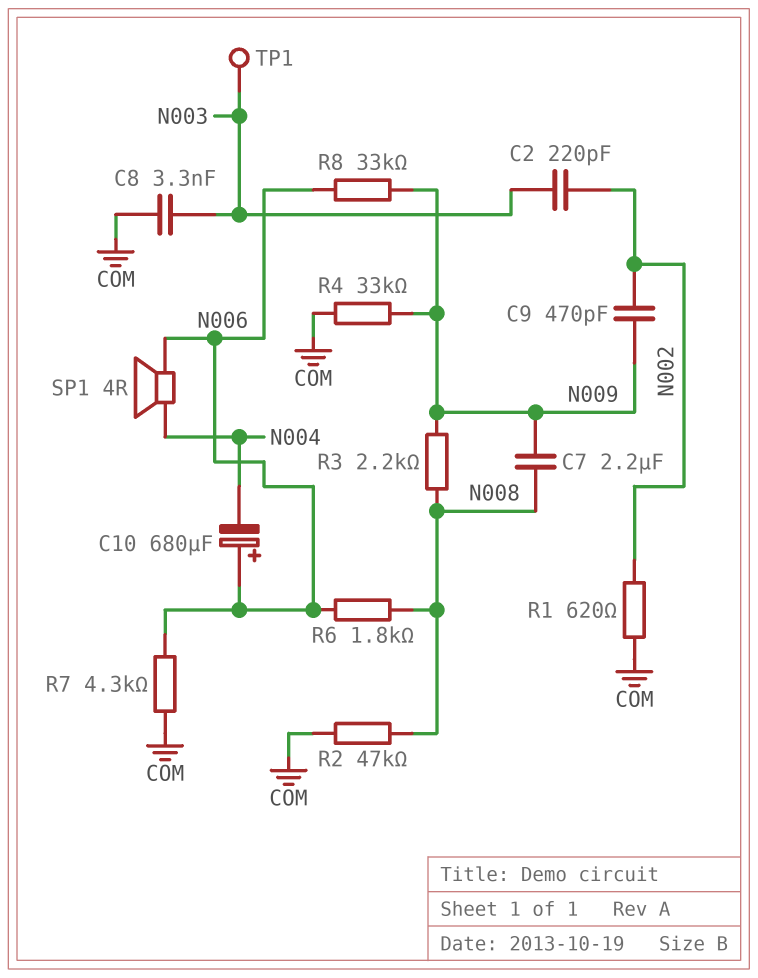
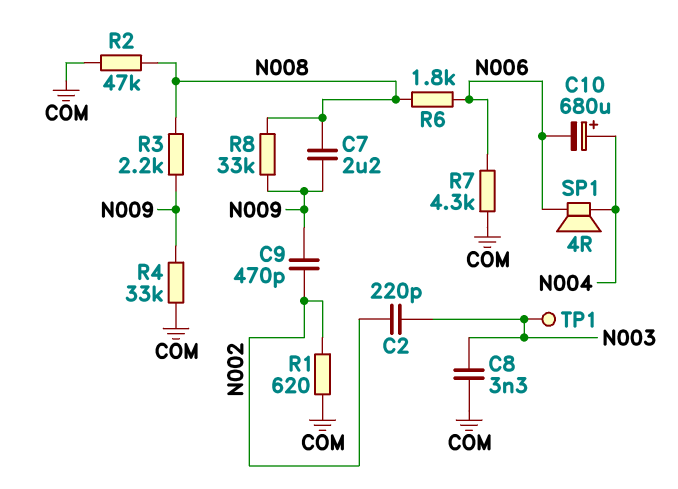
C10: 680uF (plus N006, minus N004) -> 680uF (plus N004, minus N006)
R8: 33k (N006, N009) -> 33k (N008, N009)

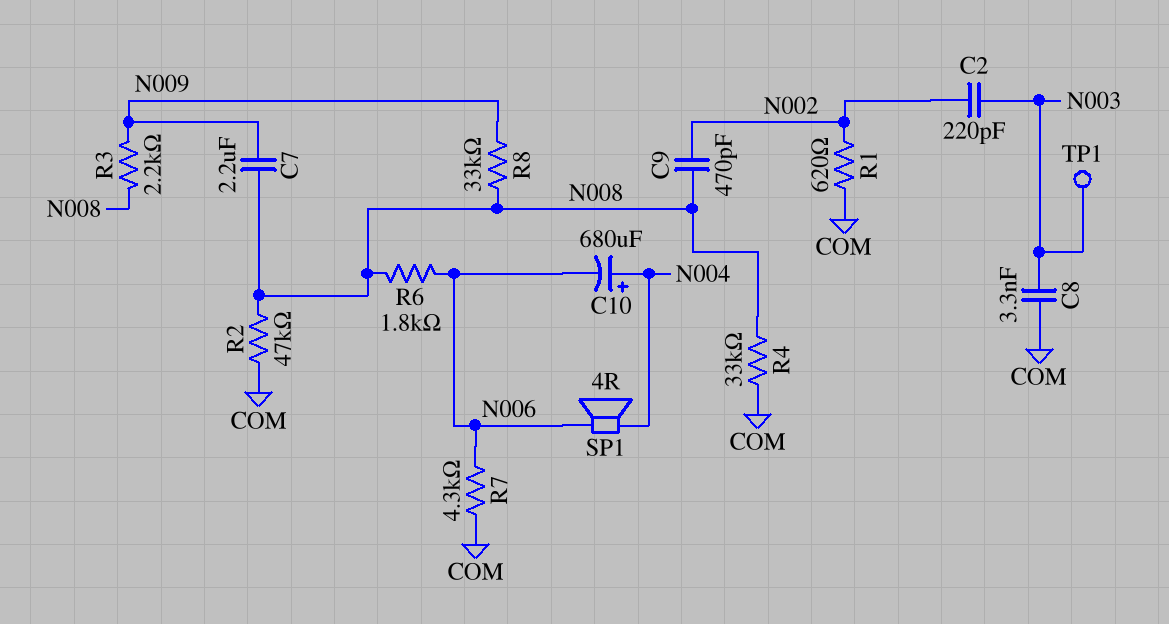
C9: 470pF (N002, N009) -> 470pF (N002, N008)
R4: 33k (COM, N009) -> 33k (COM, N008)

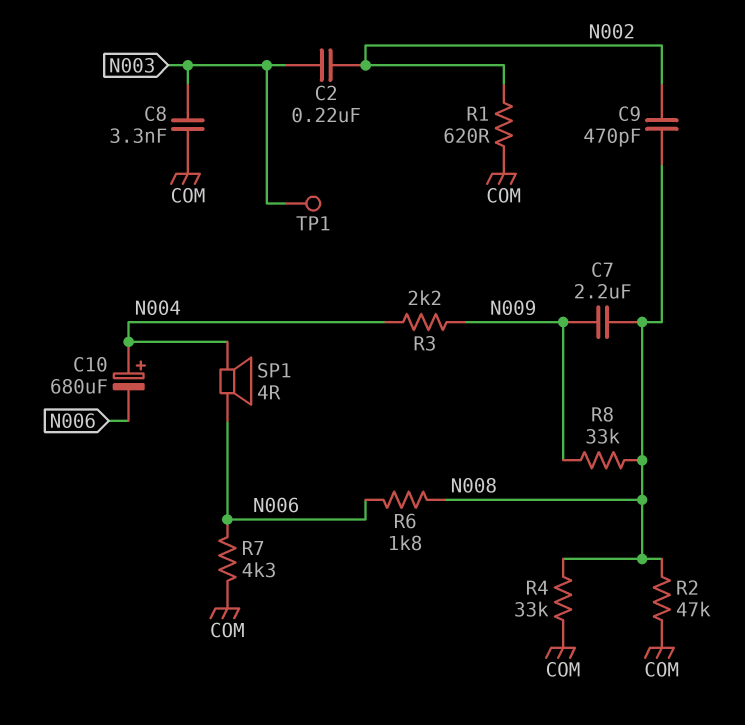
C2: 220pF (N002, N003) -> 220nF (N002, N003)
R3: 2.2k (N008, N009) -> 2.2k (N004, N009)

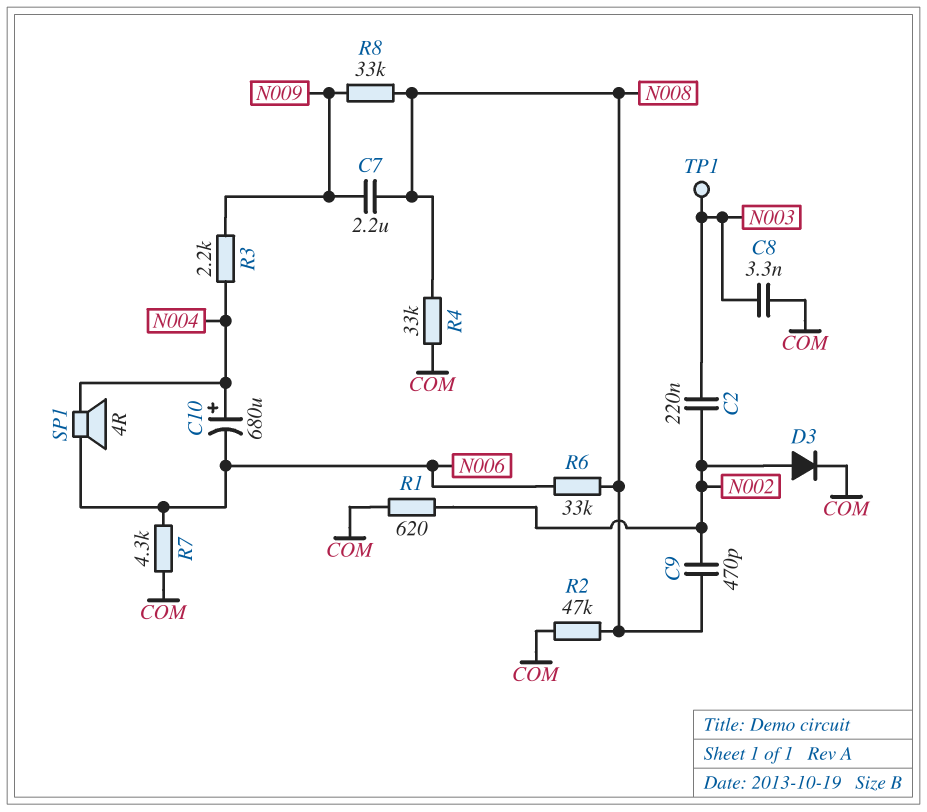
D3: none -> diode (A N002, K COM)
R6: 1.8k (N006, N008) -> 33k (N006, N008)

